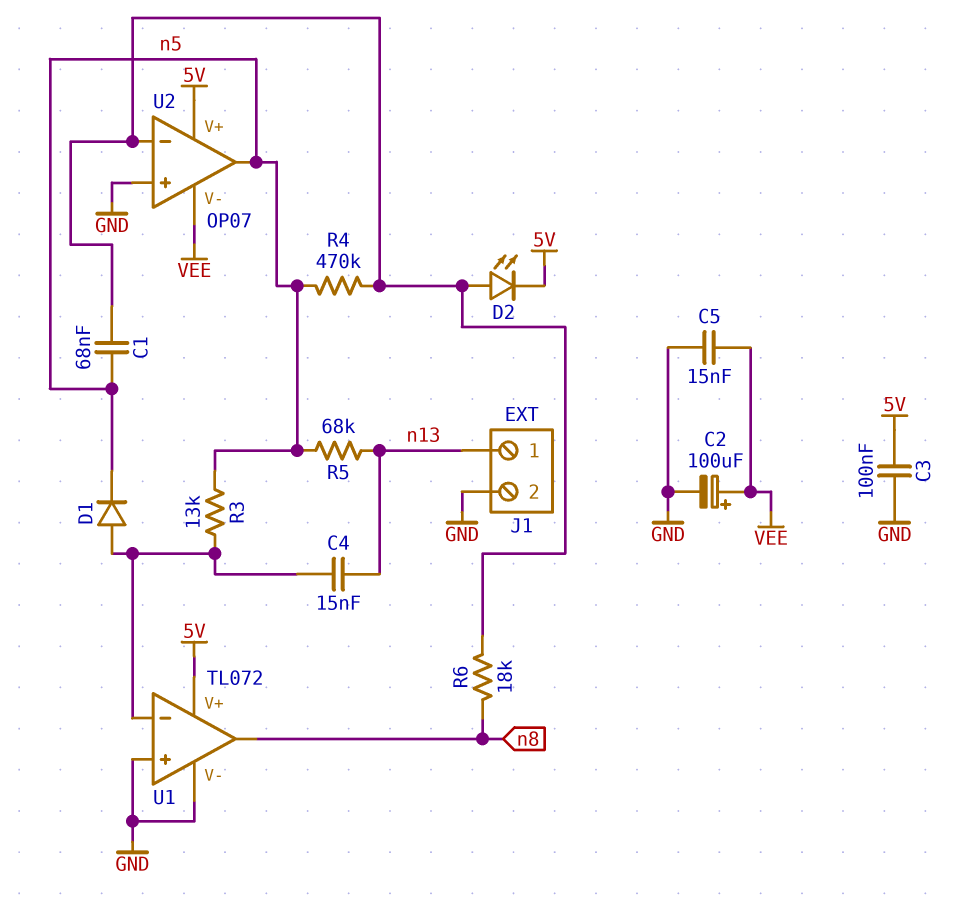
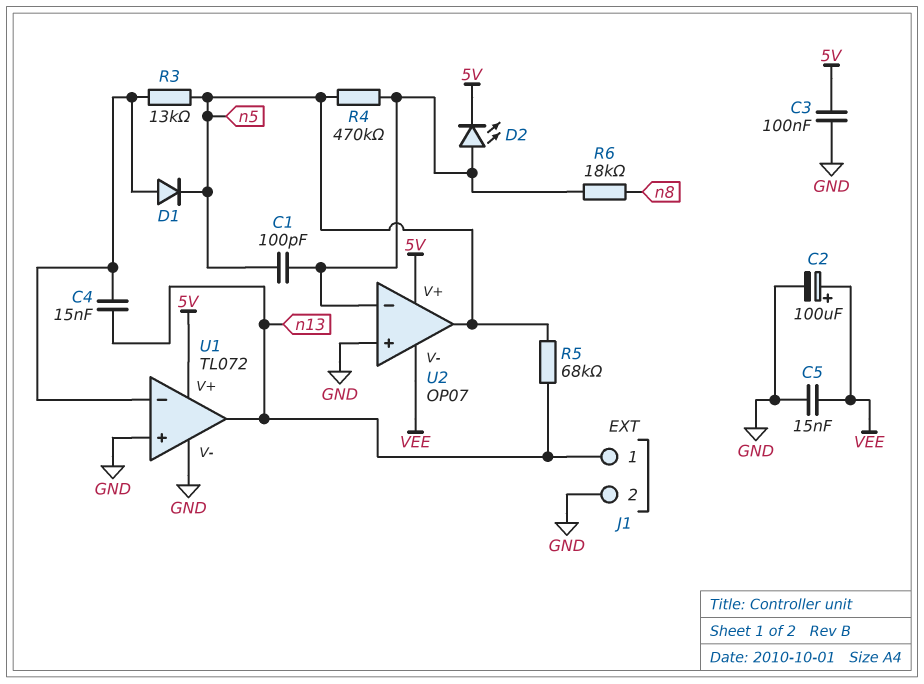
C1: 68nF (U2/in-, n5) -> 100pF (U2/in-, n5)
U1 pin out: n8 -> n13

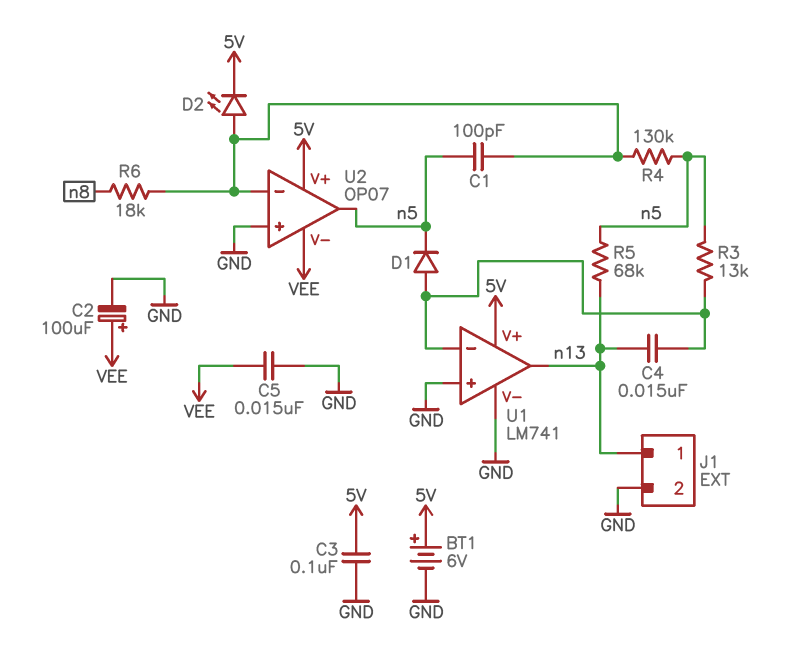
BT1: none -> 6V (plus 5V, minus GND)
R4: 470k (U2/in-, n5) -> 130k (U2/in-, n5)
U1: TL072 -> LM741

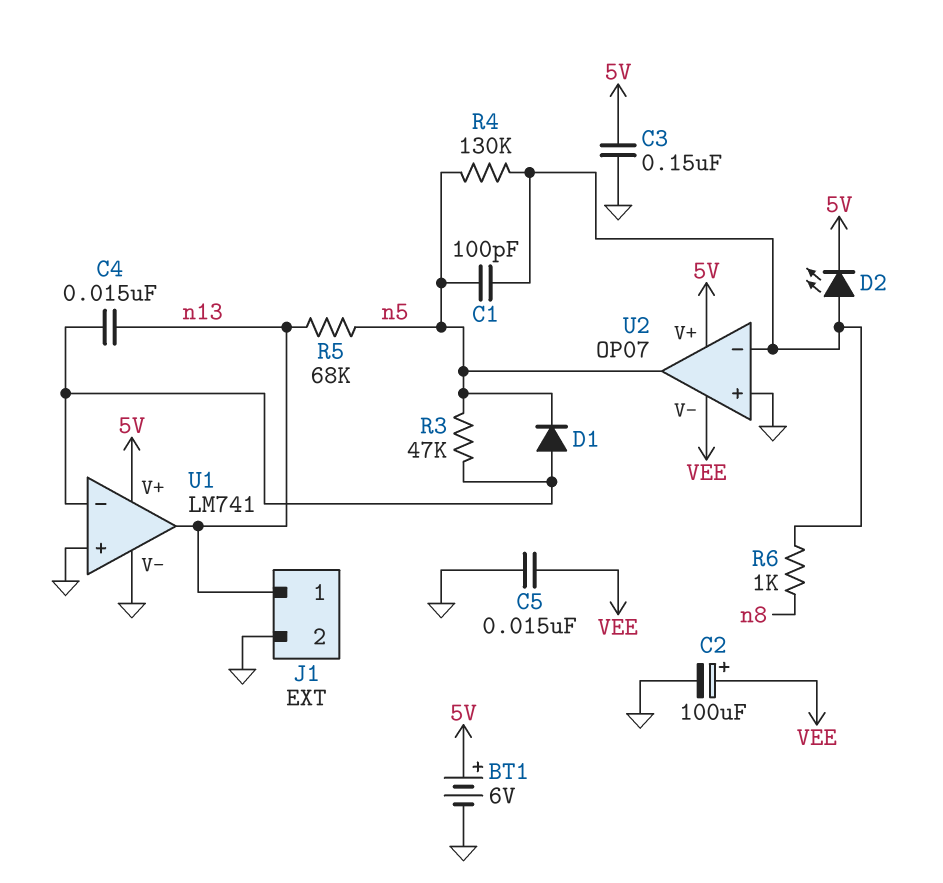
C3: 100nF (5V, GND) -> 150nF (5V, GND)
R3: 13k (U1/in-, n5) -> 47k (U1/in-, n5)
R6: 18k (U2/in-, n8) -> 1k (U2/in-, n8)

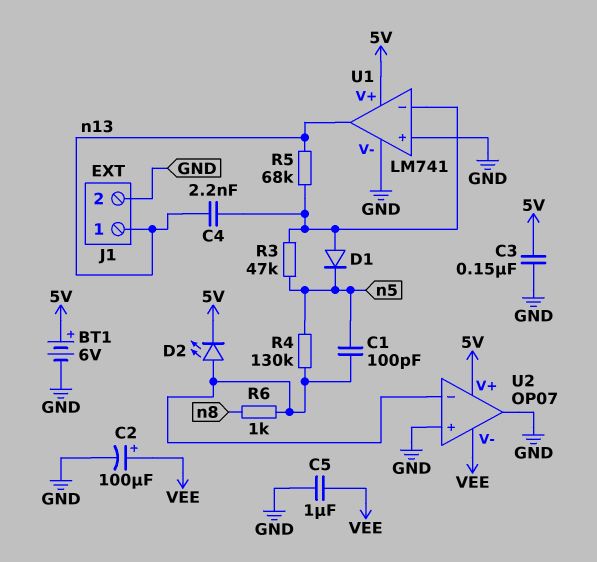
C4: 15nF (U1/in-, n13) -> 2.2nF (U1/in-, n13)
C5: 15nF (GND, VEE) -> 1uF (GND, VEE)
R5: 68k (n5, n13) -> 68k (U1/in-, n13)
U2 pin out: n5 -> GND

